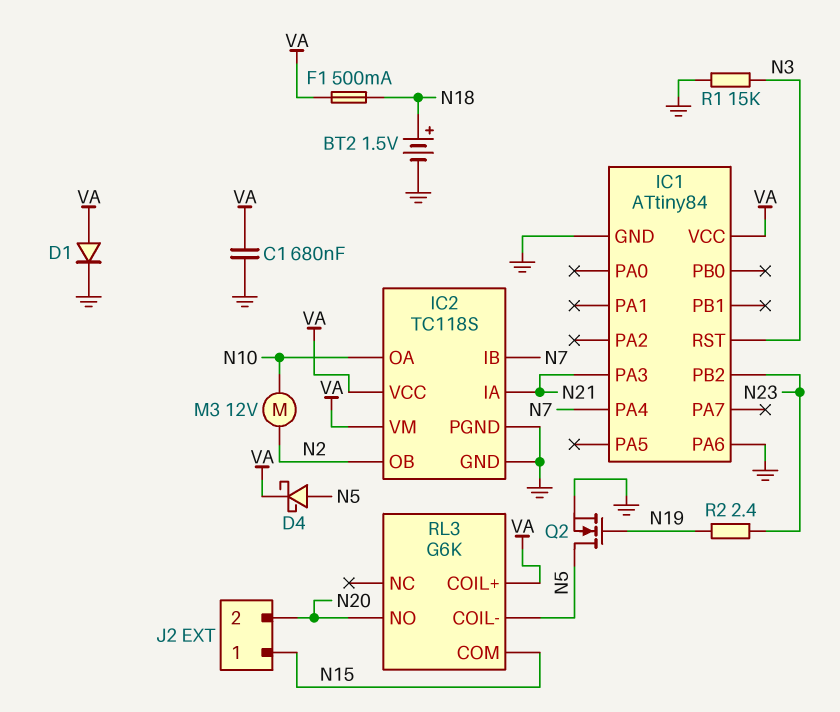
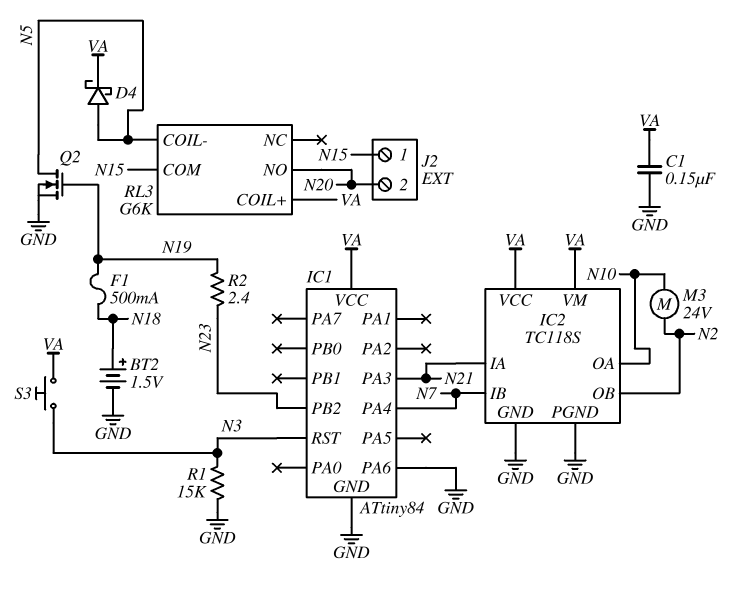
C1: 680nF (GND, VA) -> 150nF (GND, VA)
D1: diode (A VA, K GND) -> none
F1: 500mA (N18, VA) -> 500mA (N18, N19)
M3: motor 12V (N2, N10) -> motor 24V (N2, N10)
S3: none -> button (N3, VA)

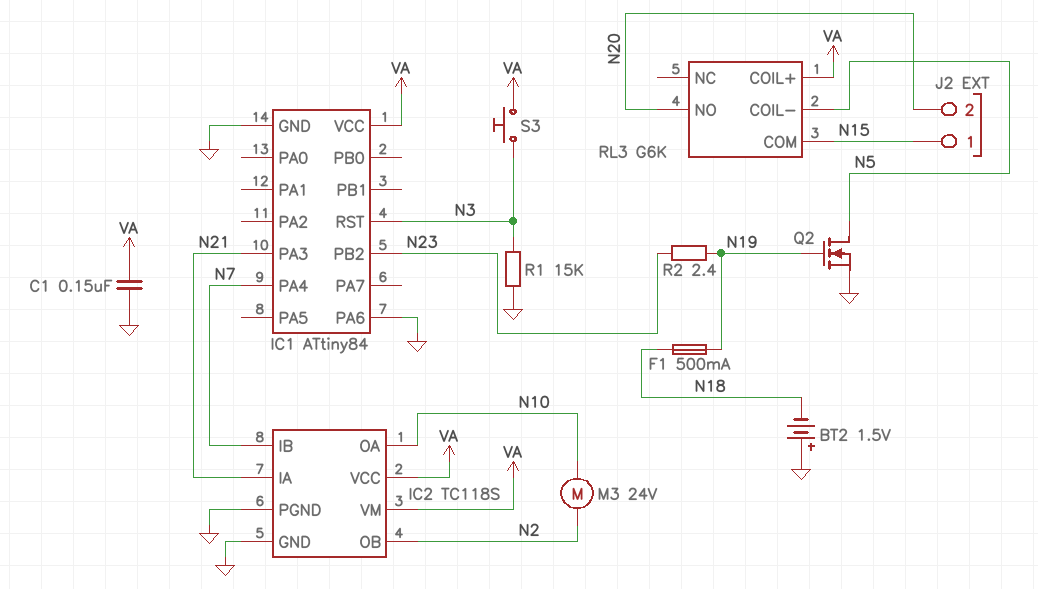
BT2: 1.5V (plus N18, minus GND) -> 1.5V (plus GND, minus N18)
D4: schottky (A N5, K VA) -> none

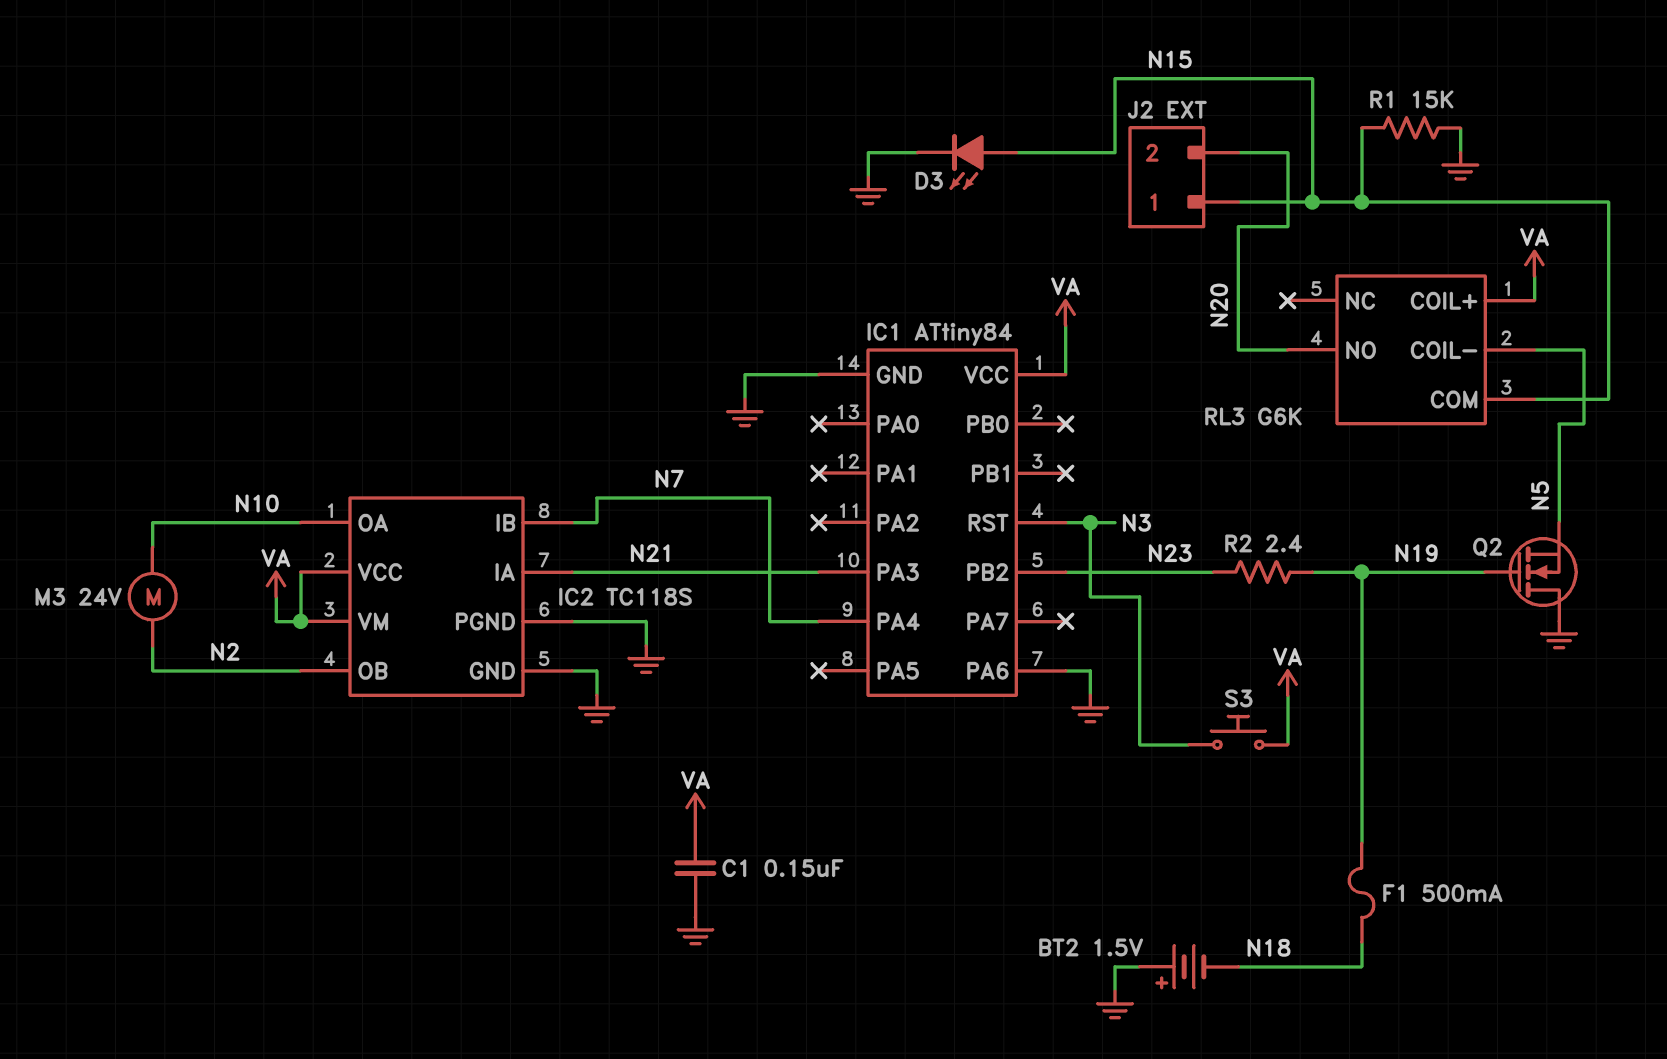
D3: none -> LED (A N15, K GND)
Q2: NMOS (G N19, D N5, S GND) -> NMOS (G N19, D GND, S N5)
R1: 15k (GND, N3) -> 15k (GND, N15)

